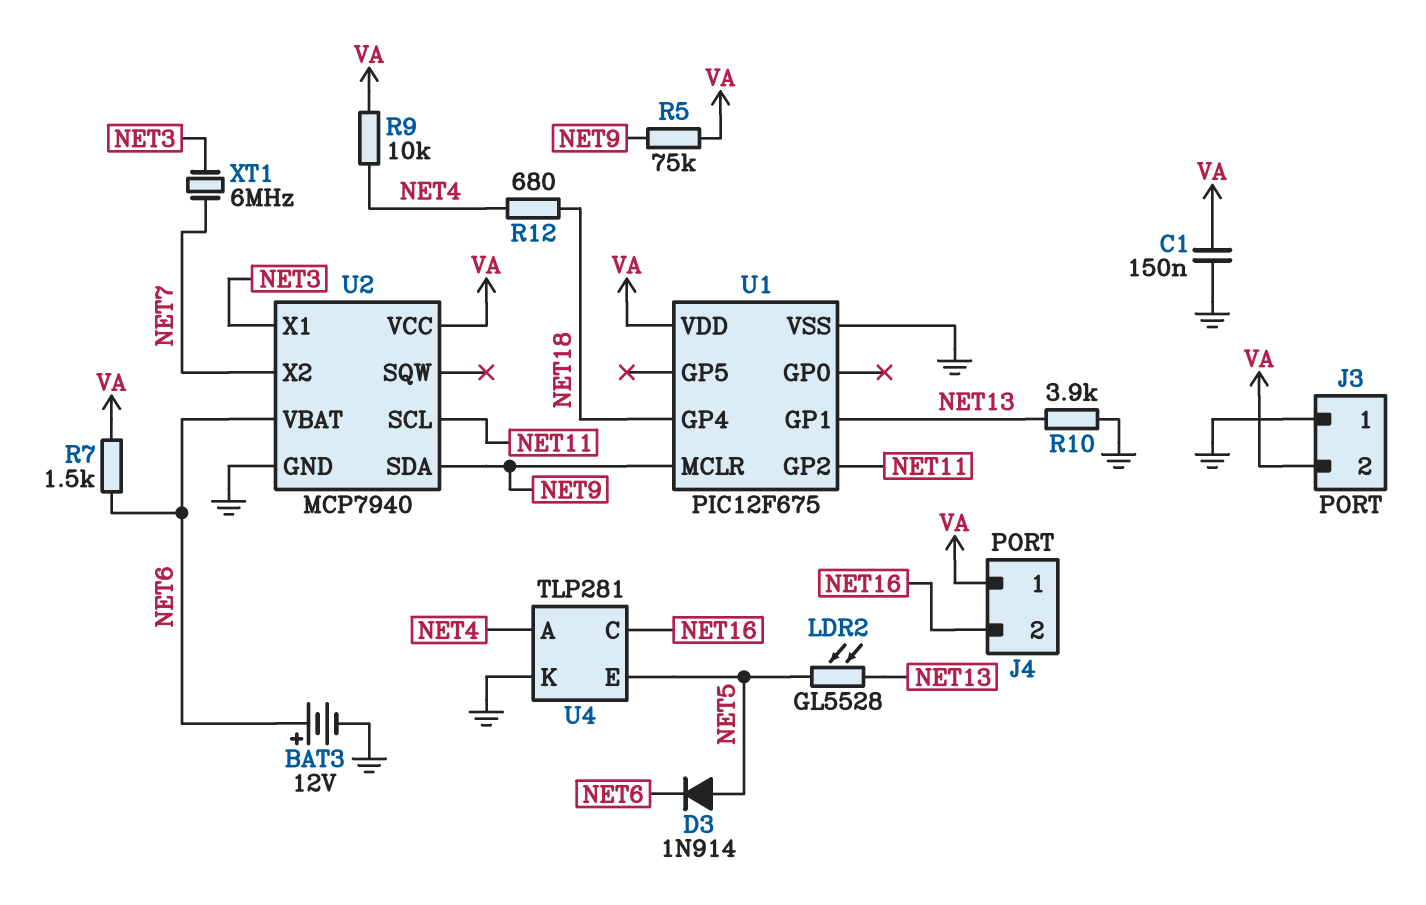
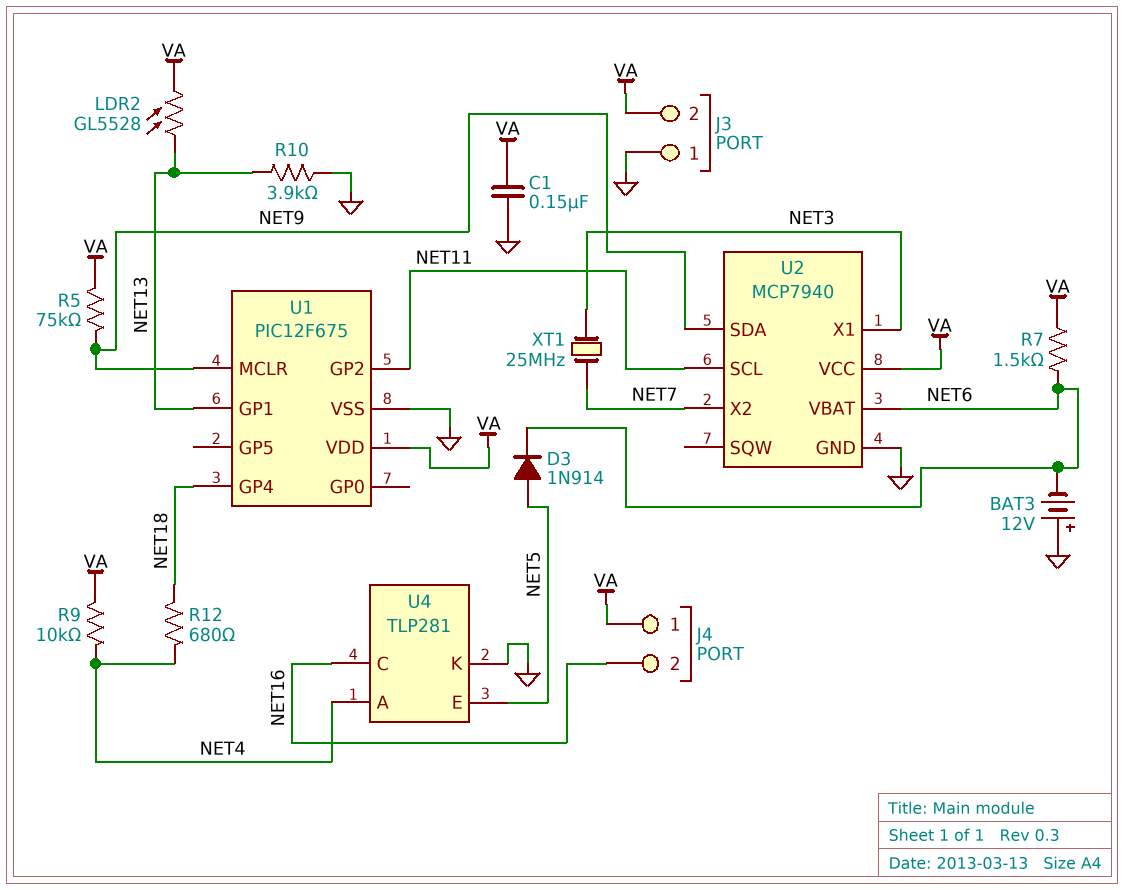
BAT3: 12V (plus NET6, minus GND) -> 12V (plus GND, minus NET6)
LDR2: GL5528 (NET5, NET13) -> GL5528 (NET13, VA)
XT1: 6MHz (NET3, NET7) -> 25MHz (NET3, NET7)

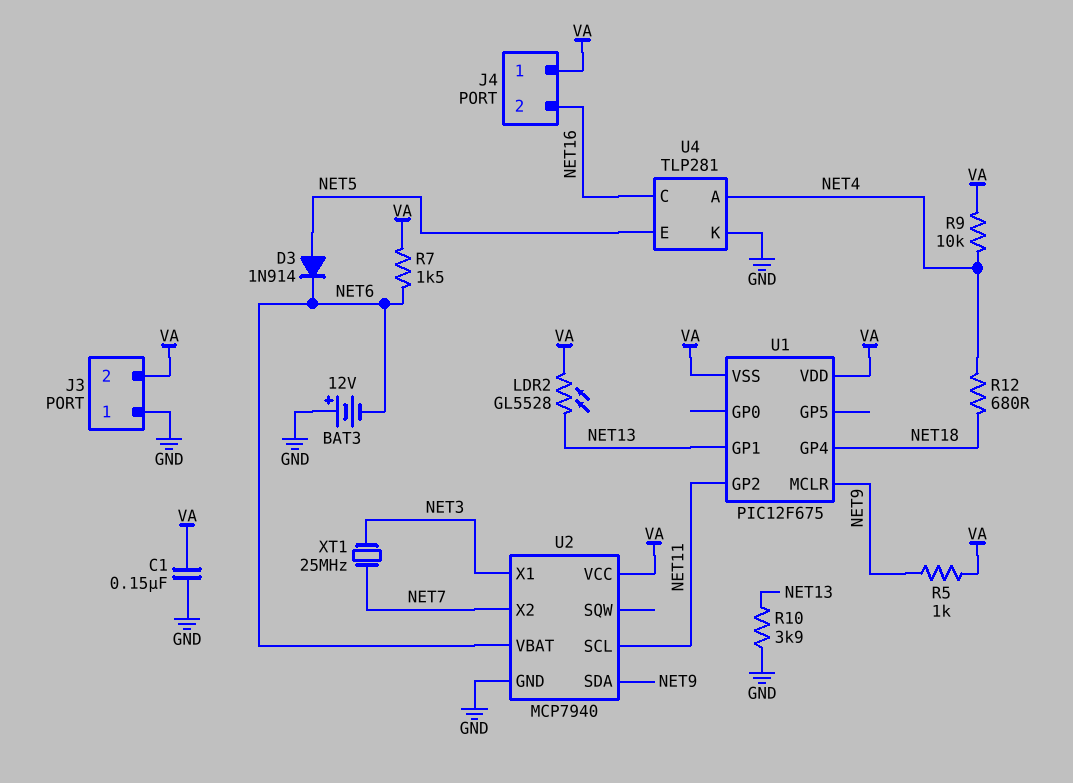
R5: 75k (NET9, VA) -> 1k (NET9, VA)
U1 pin VSS: GND -> VA

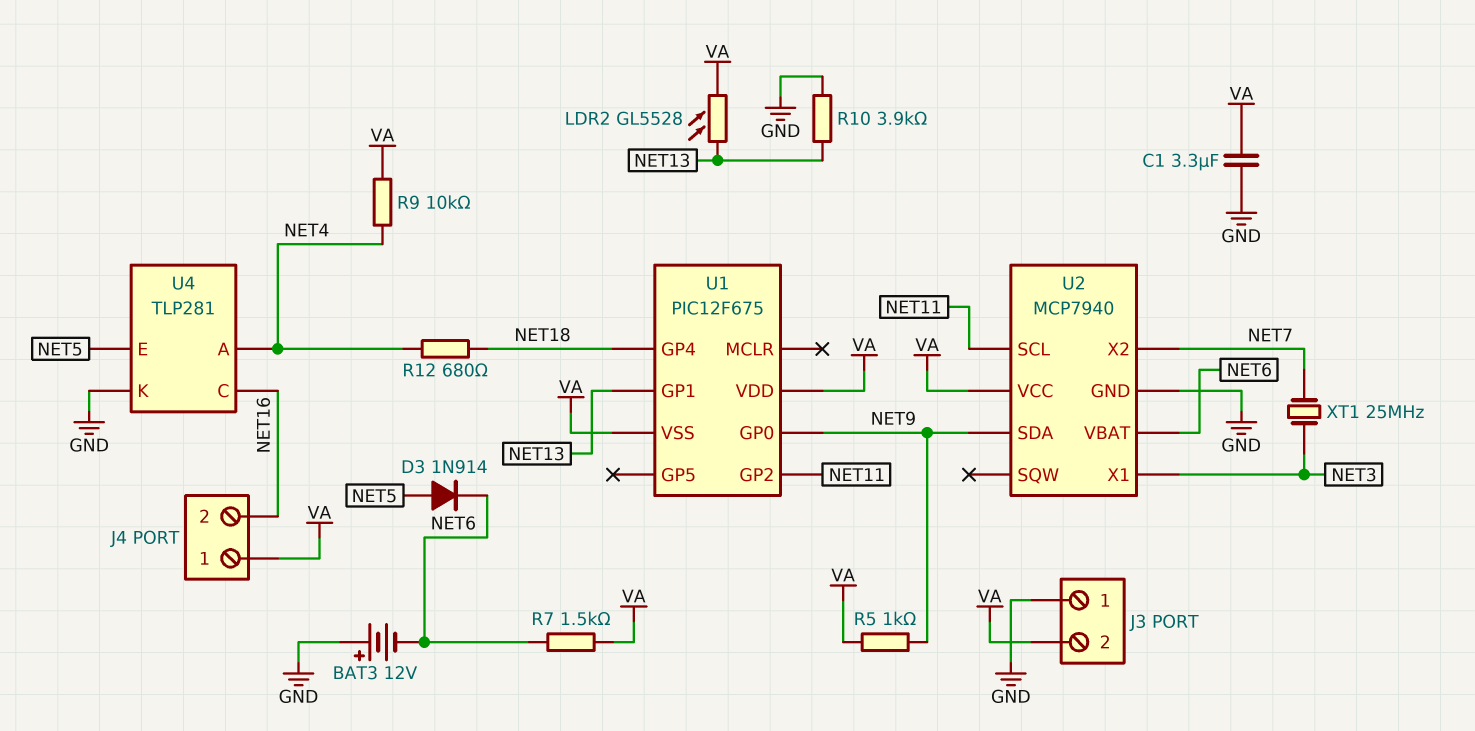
C1: 150nF (GND, VA) -> 3.3uF (GND, VA)
U1 pin GP0: none -> NET9
U1 pin MCLR: NET9 -> none

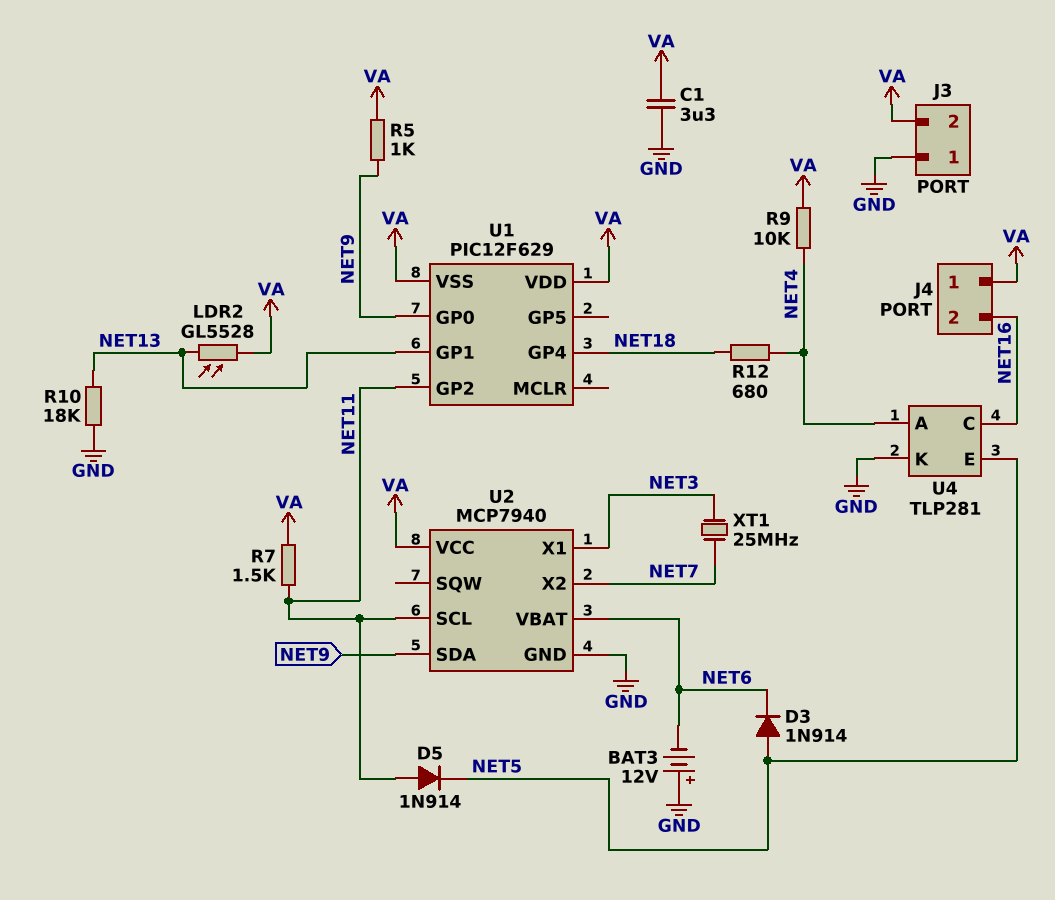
D5: none -> diode 1N914 (A NET11, K NET5)
R7: 1.5k (NET6, VA) -> 1.5k (NET11, VA)
R10: 3.9k (GND, NET13) -> 18k (GND, NET13)
U1: PIC12F675 -> PIC12F629

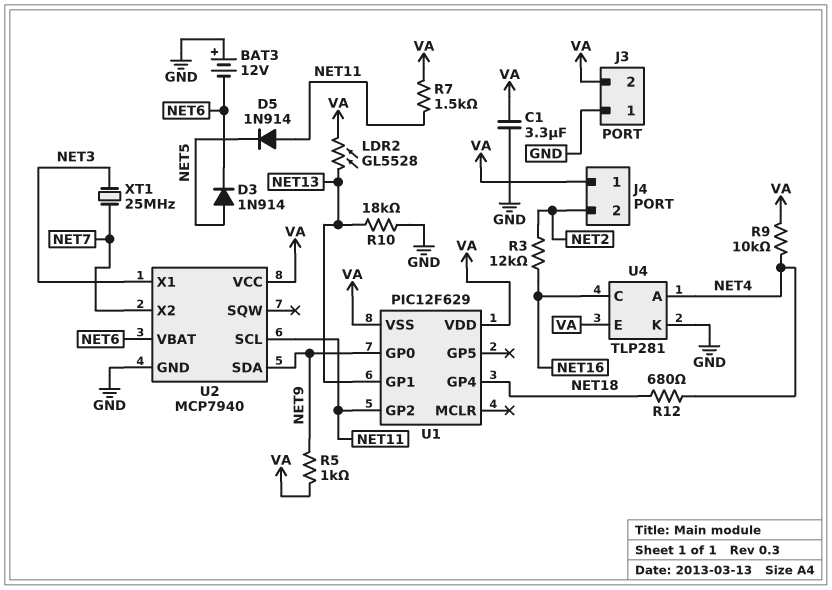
J4 pin 2: NET16 -> NET2
R3: none -> 12k (NET2, NET16)
U4 pin E: NET5 -> VA

